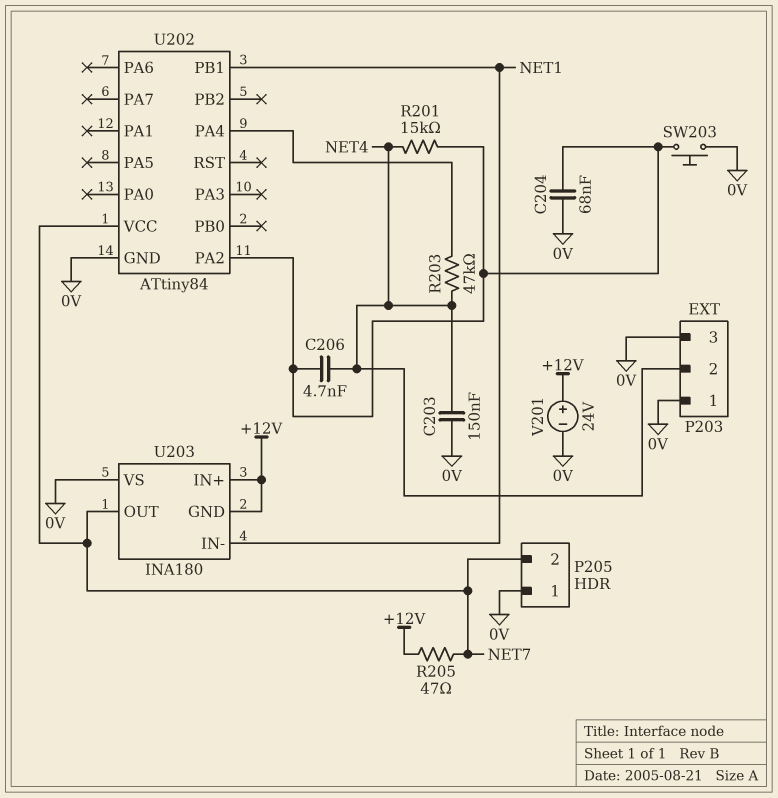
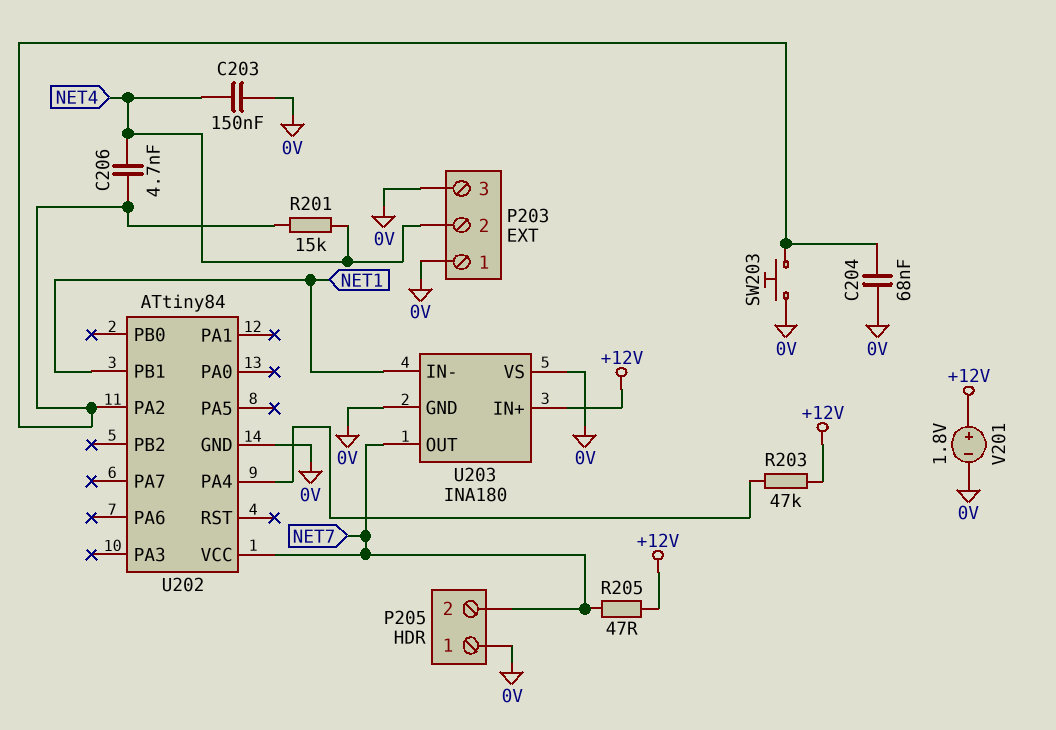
R203: 47k (NET4, U202/PA4) -> 47k (+12V, U202/PA4)
U203 pin GND: +12V -> 0V
V201: 24V (plus +12V, minus 0V) -> 1.8V (plus +12V, minus 0V)

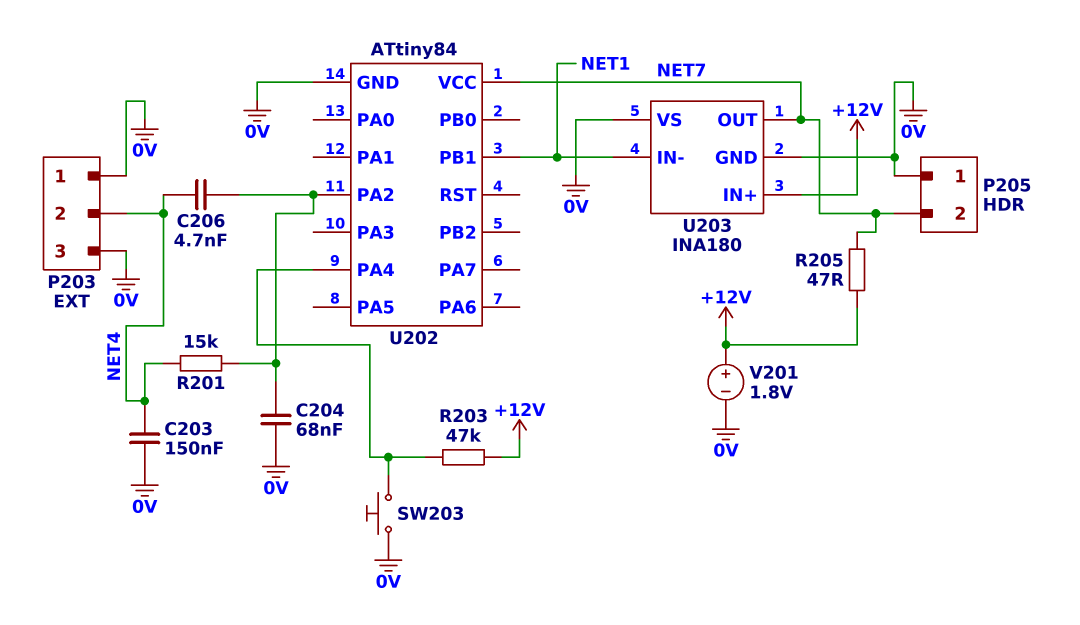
SW203: button (0V, U202/PA2) -> button (0V, U202/PA4)

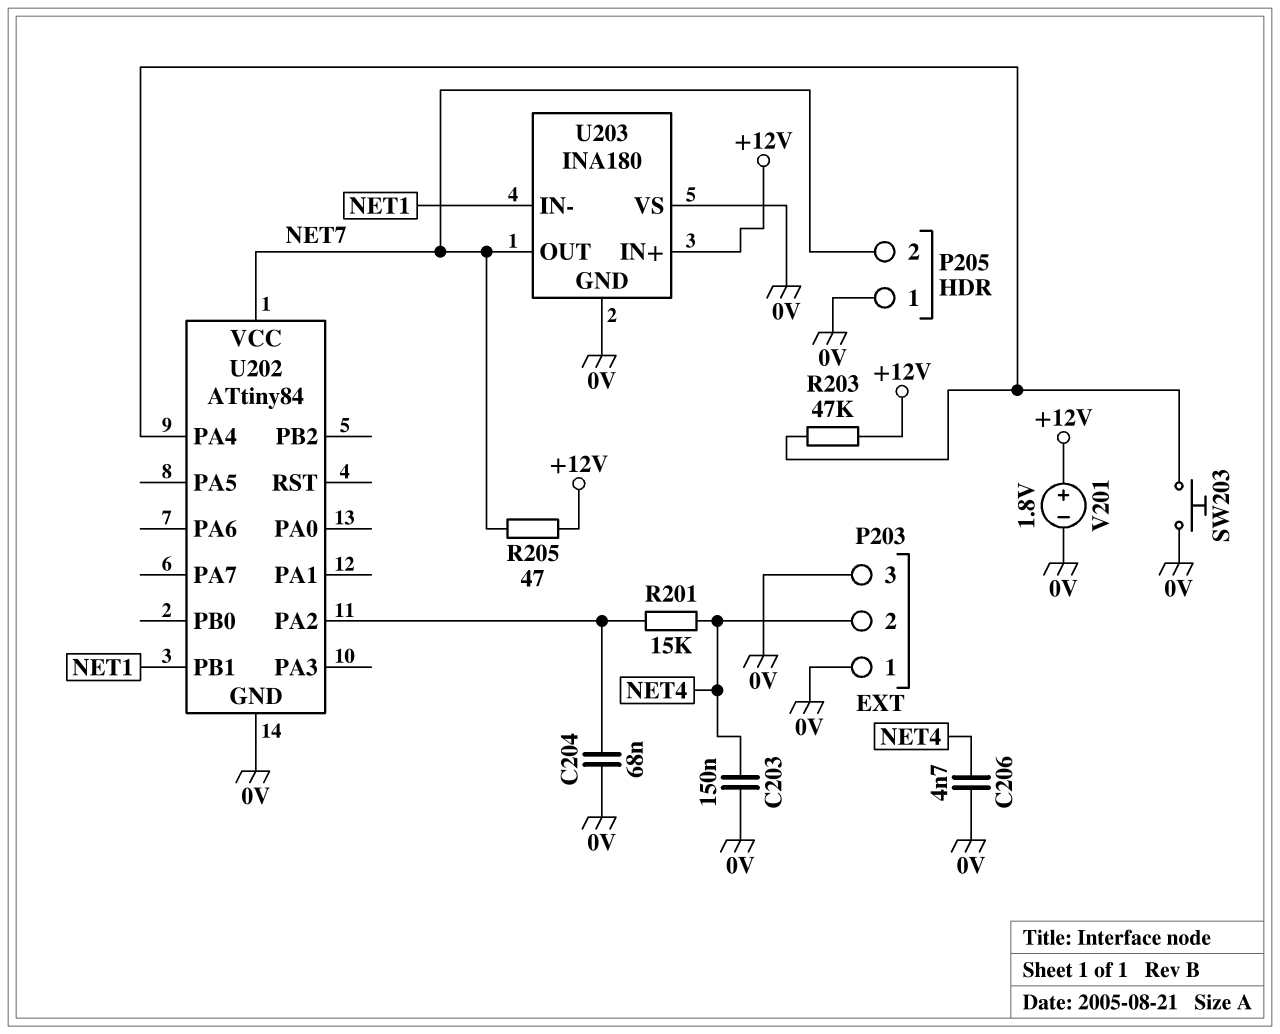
C206: 4.7nF (NET4, U202/PA2) -> 4.7nF (0V, NET4)

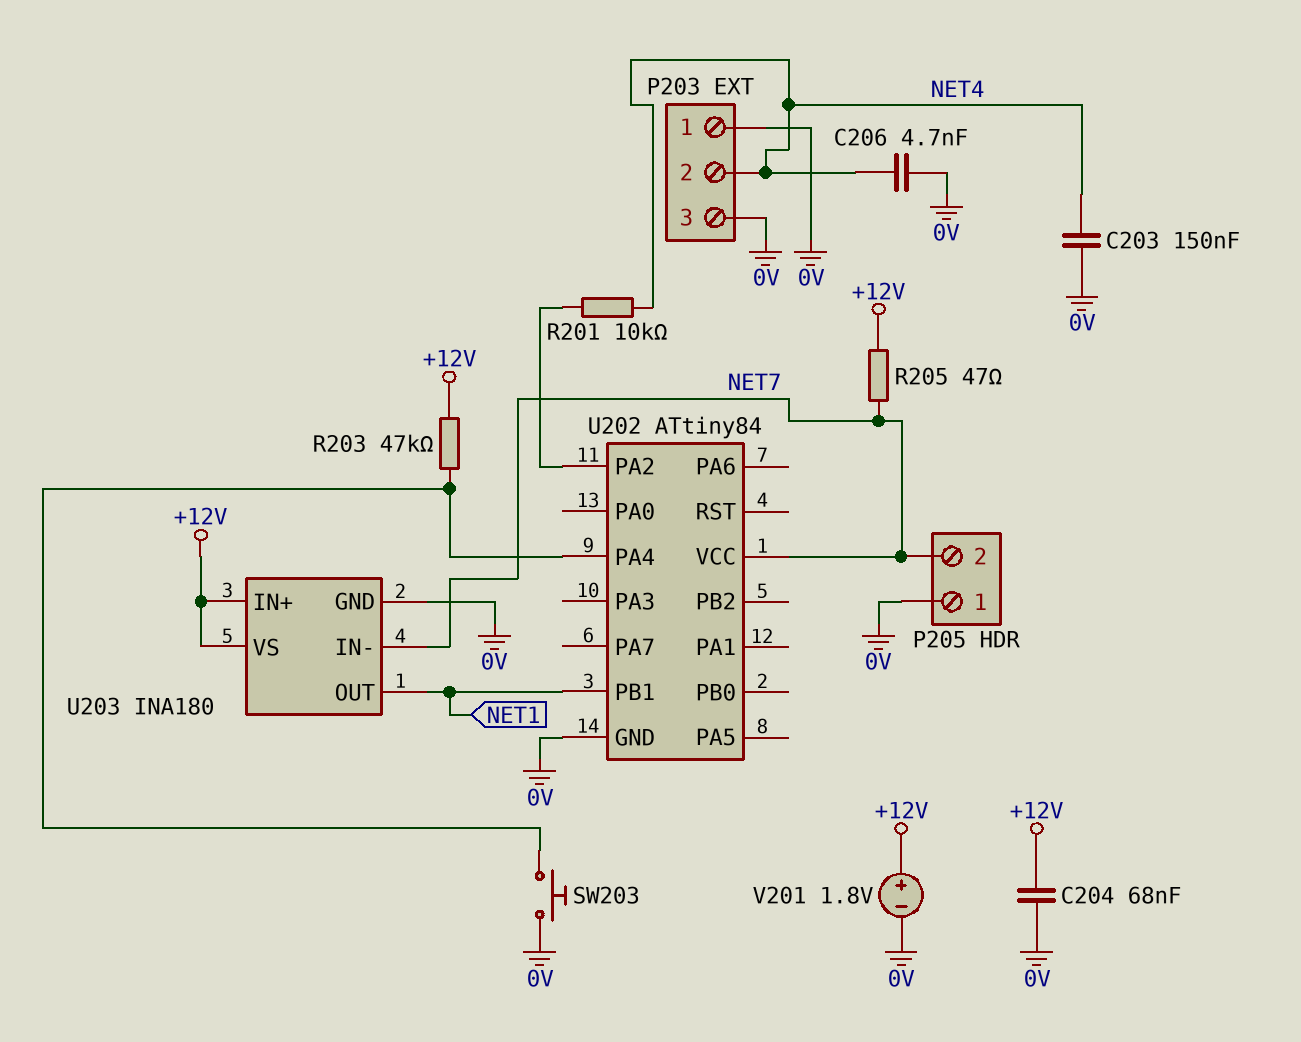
C204: 68nF (0V, U202/PA2) -> 68nF (+12V, 0V)
R201: 15k (NET4, U202/PA2) -> 10k (NET4, U202/PA2)
U203 pin IN-: NET1 -> NET7
U203 pin OUT: NET7 -> NET1
U203 pin VS: 0V -> +12V

